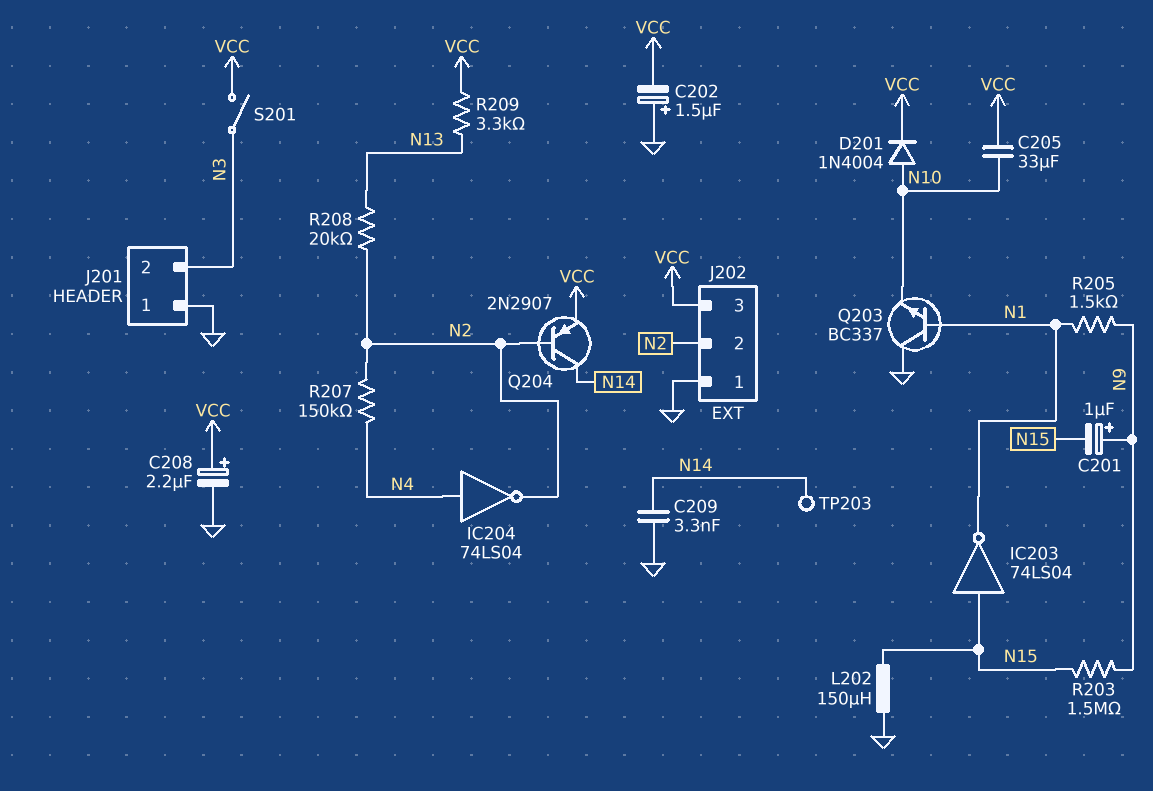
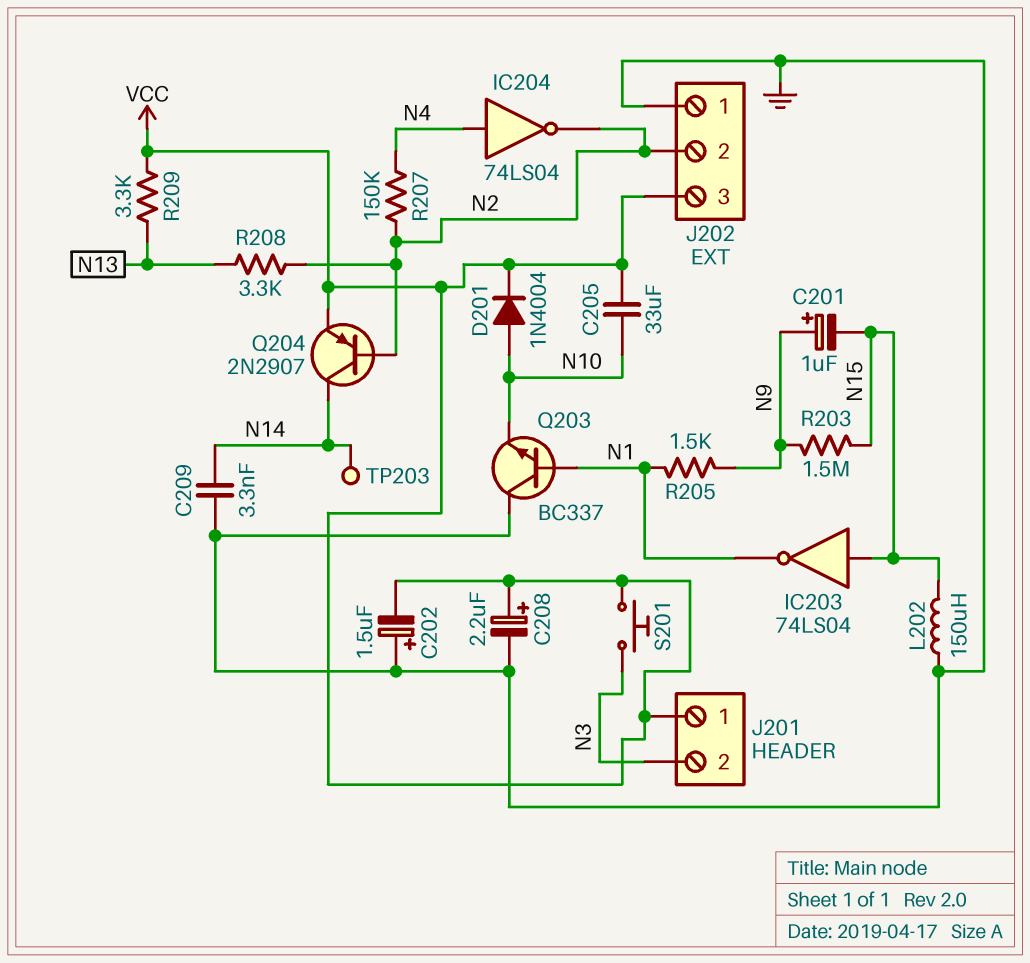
J201 pin 1: GND -> VCC
R208: 20k (N2, N13) -> 3.3k (N2, N13)
S201: switch (N3, VCC) -> button (N3, VCC)

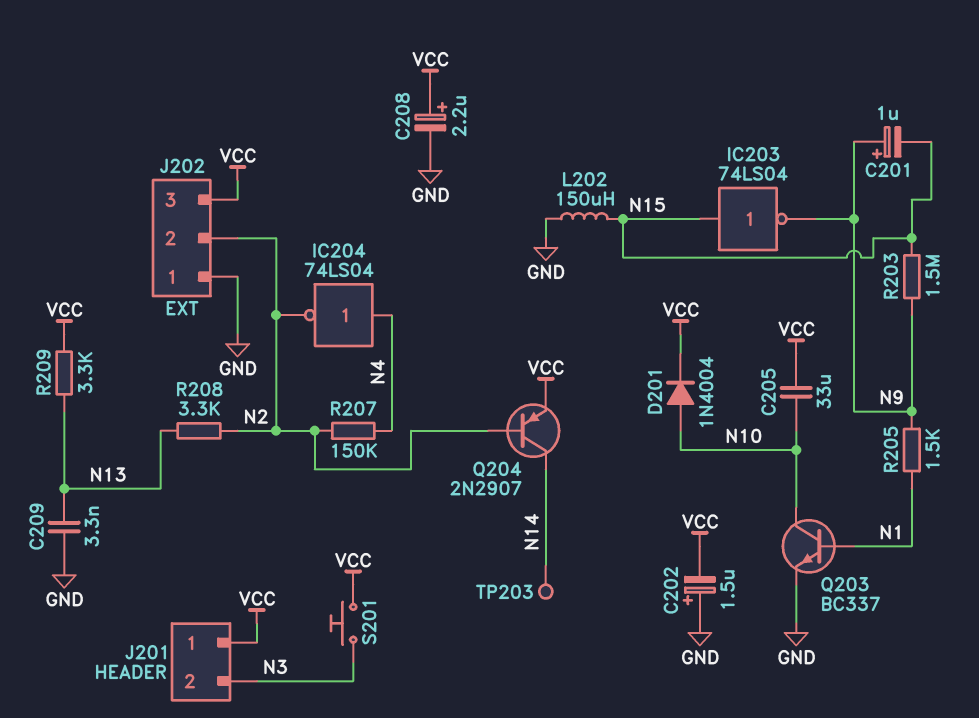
C209: 3.3nF (GND, N14) -> 3.3nF (GND, N13)
IC203: NOT 74LS04 (in N15, out N1) -> NOT 74LS04 (in N15, out N9)
Q203: NPN BC337 (B N1, C GND, E N10) -> NPN BC337 (B N1, C N10, E GND)

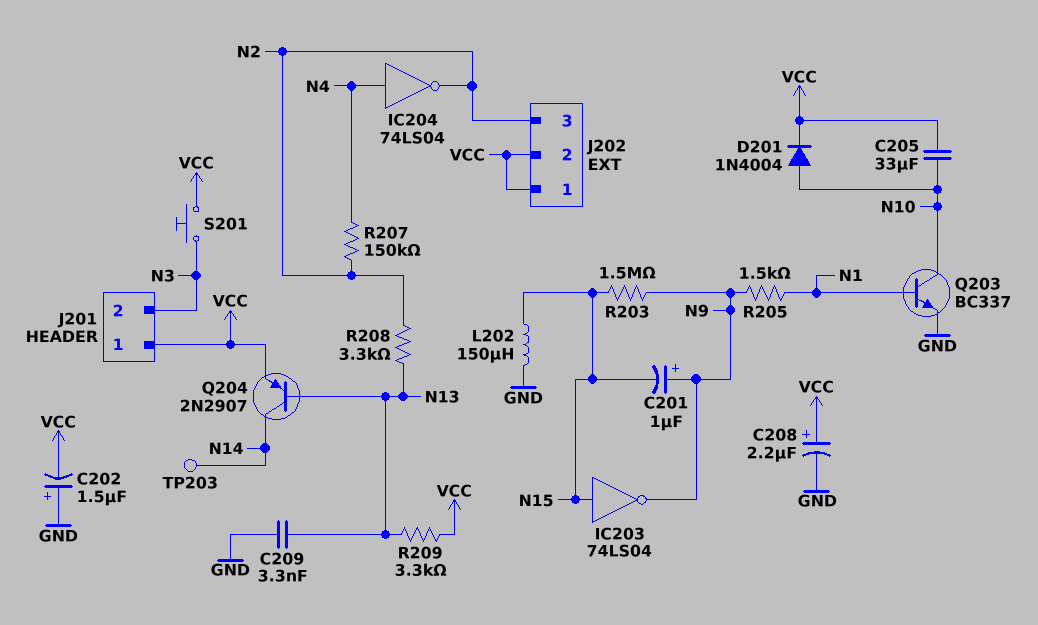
J202 pin 1: GND -> VCC
J202 pin 2: N2 -> VCC
J202 pin 3: VCC -> N2
Q204: PNP 2N2907 (B N2, C N14, E VCC) -> PNP 2N2907 (B N13, C N14, E VCC)

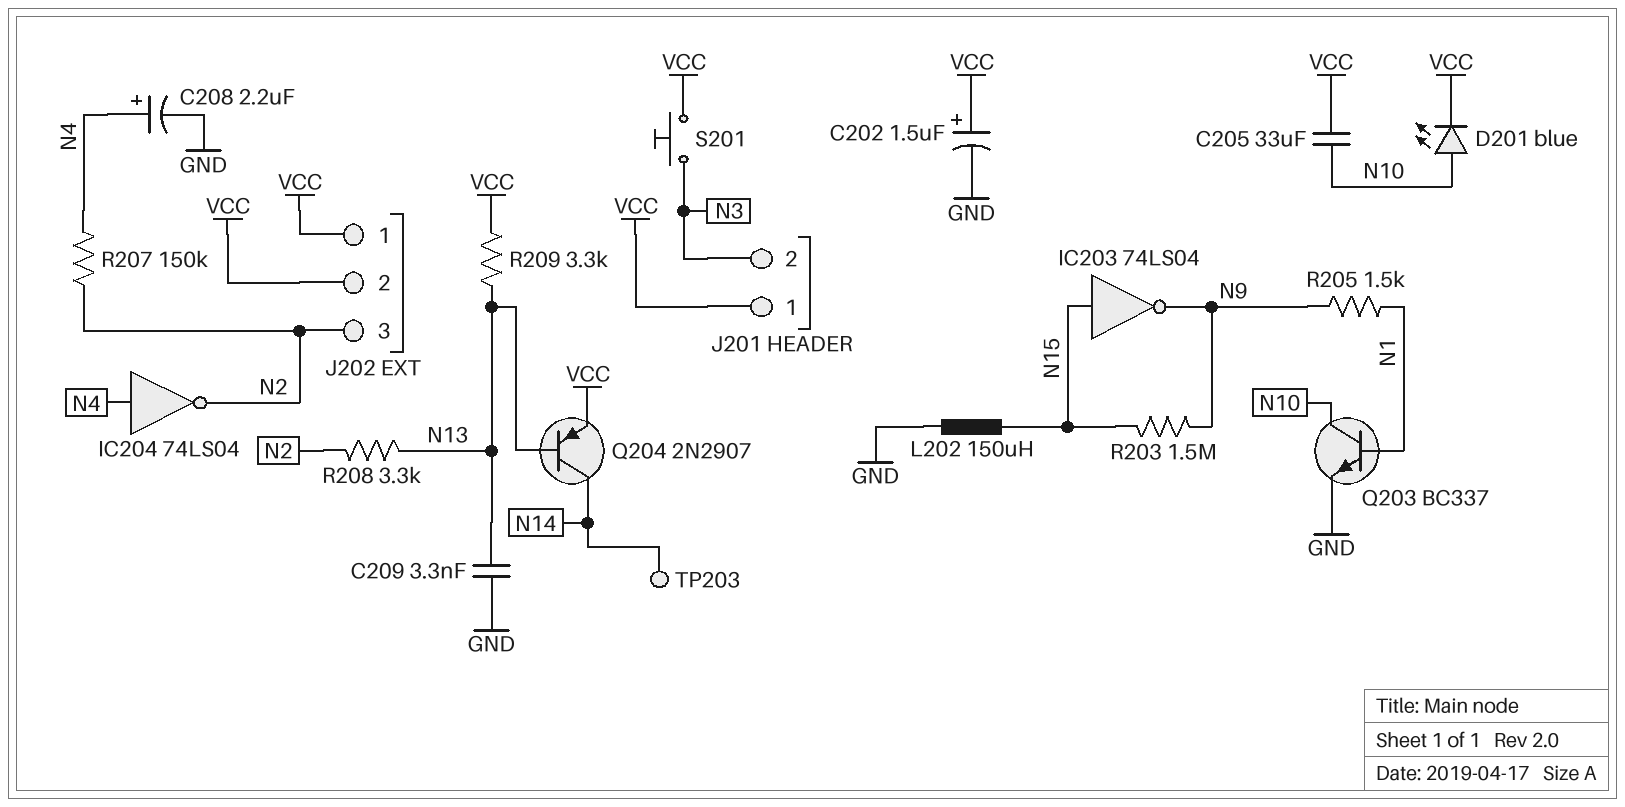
C201: 1uF (plus N9, minus N15) -> none
C202: 1.5uF (plus GND, minus VCC) -> 1.5uF (plus VCC, minus GND)
C208: 2.2uF (plus VCC, minus GND) -> 2.2uF (plus N4, minus GND)
D201: diode 1N4004 (A N10, K VCC) -> LED blue (A N10, K VCC)

